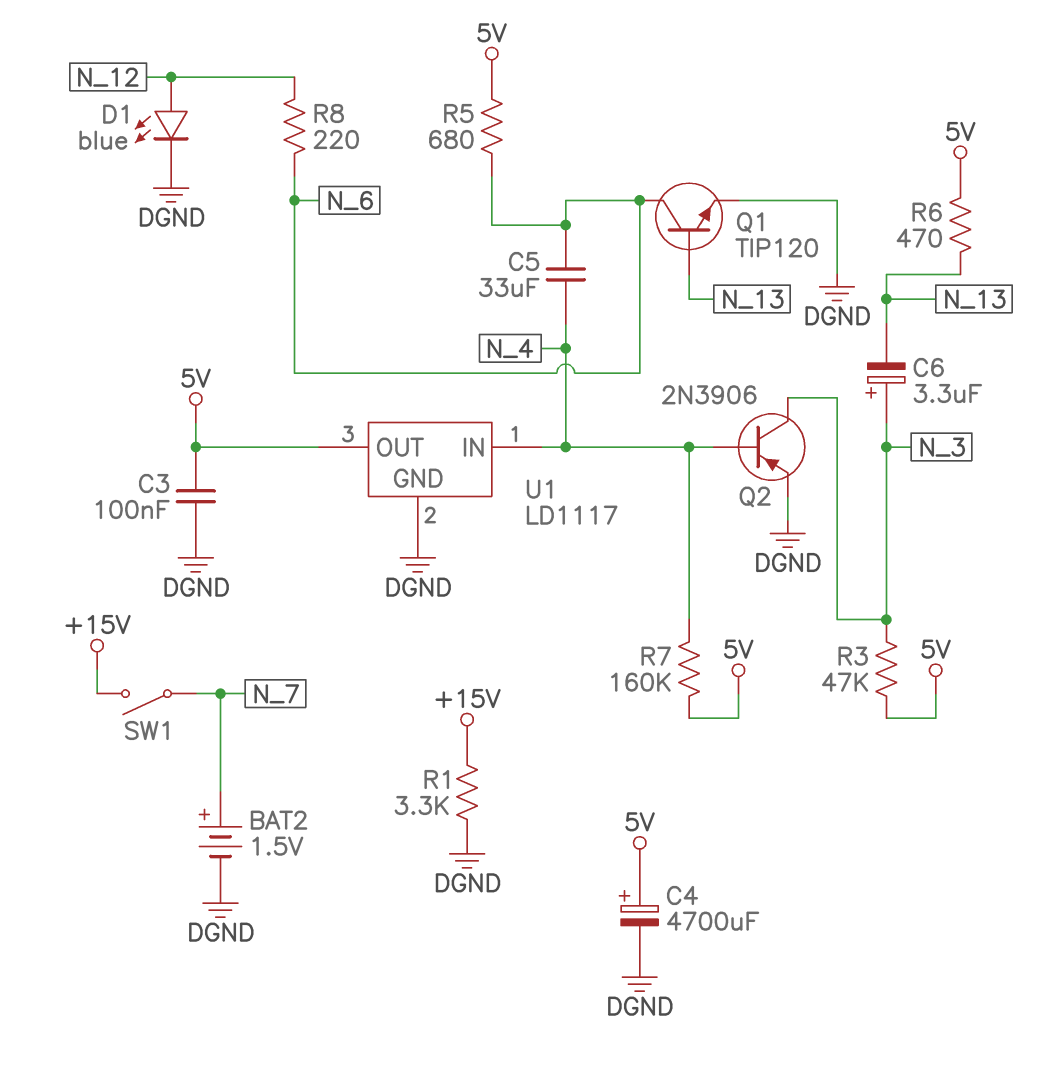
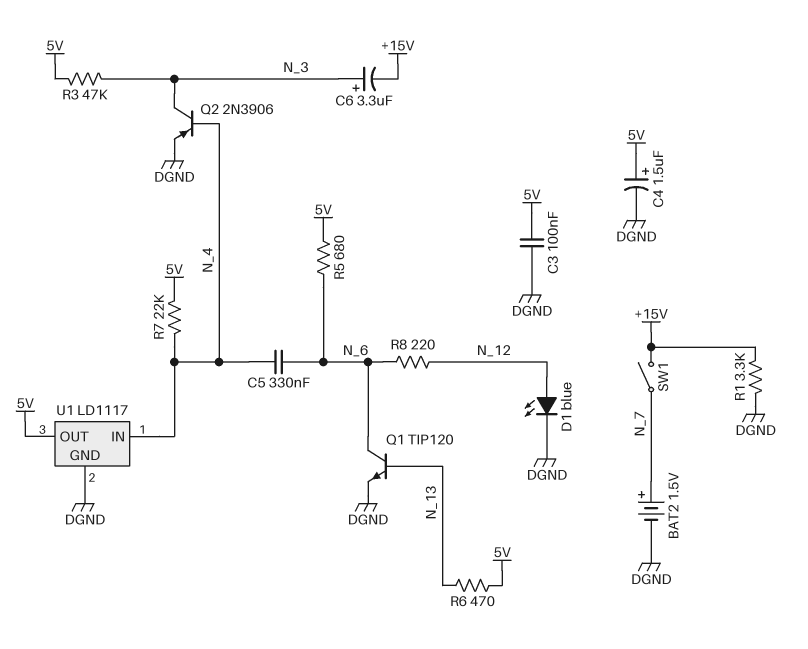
C4: 4700uF (plus 5V, minus DGND) -> 1.5uF (plus 5V, minus DGND)
C5: 33uF (N_4, N_6) -> 330nF (N_4, N_6)
C6: 3.3uF (plus N_3, minus N_13) -> 3.3uF (plus N_3, minus +15V)
R7: 160k (5V, N_4) -> 22k (5V, N_4)

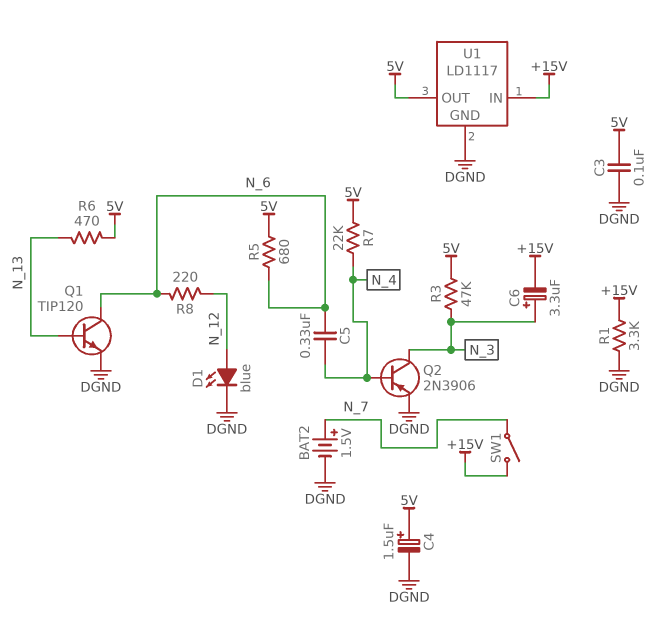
U1 pin IN: N_4 -> +15V

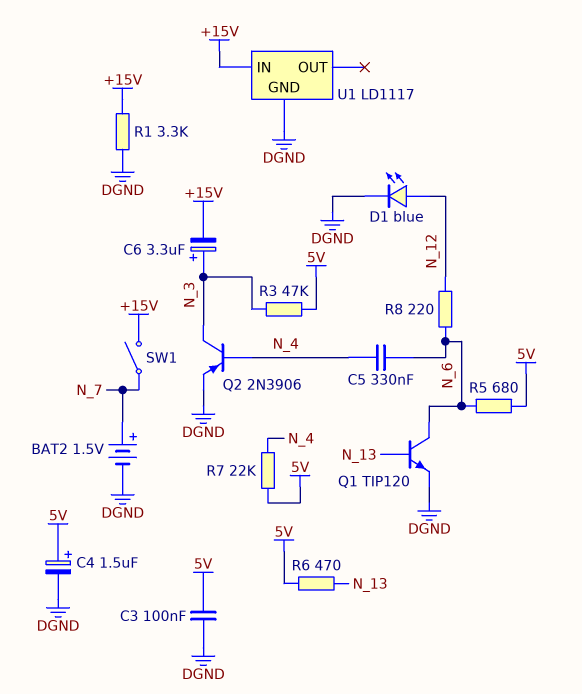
U1 pin OUT: 5V -> none

